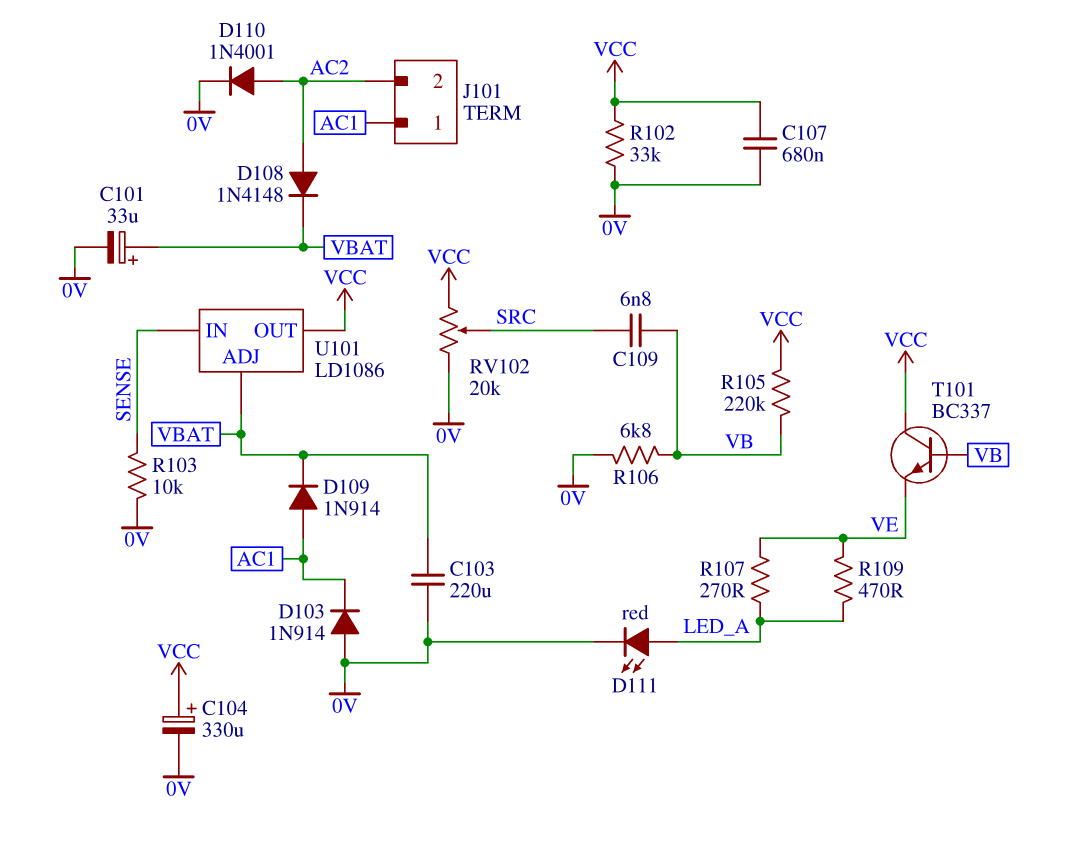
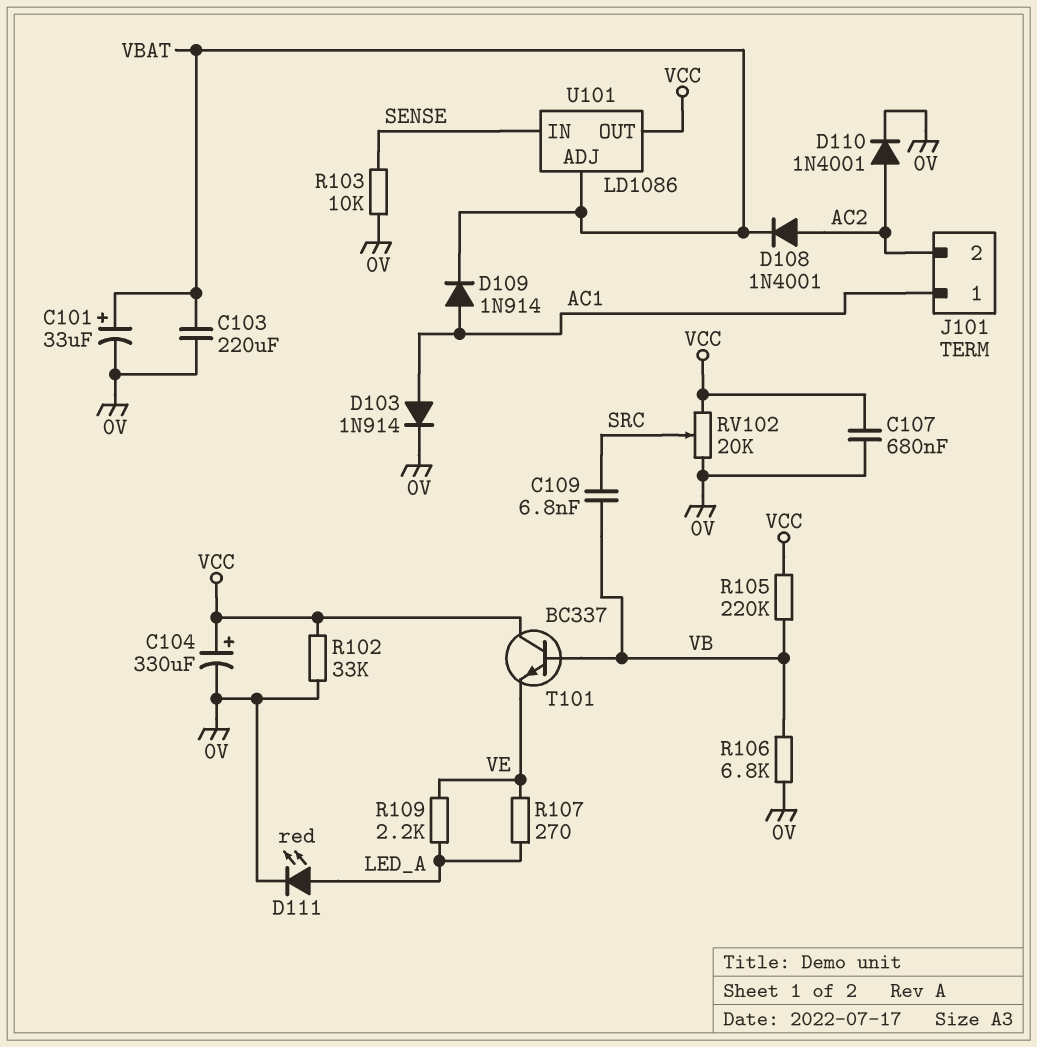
D103: diode 1N914 (A 0V, K AC1) -> diode 1N914 (A AC1, K 0V)
D108: diode 1N4148 (A AC2, K VBAT) -> diode 1N4001 (A AC2, K VBAT)
R109: 470 (LED_A, VE) -> 2.2k (LED_A, VE)

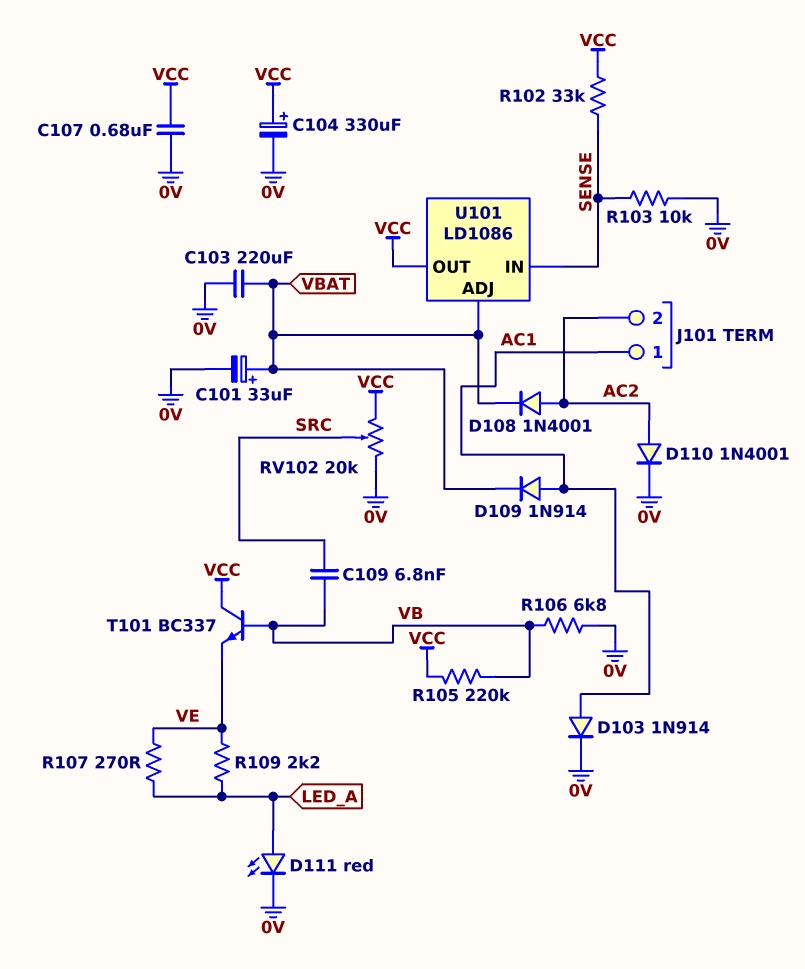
R102: 33k (0V, VCC) -> 33k (SENSE, VCC)

